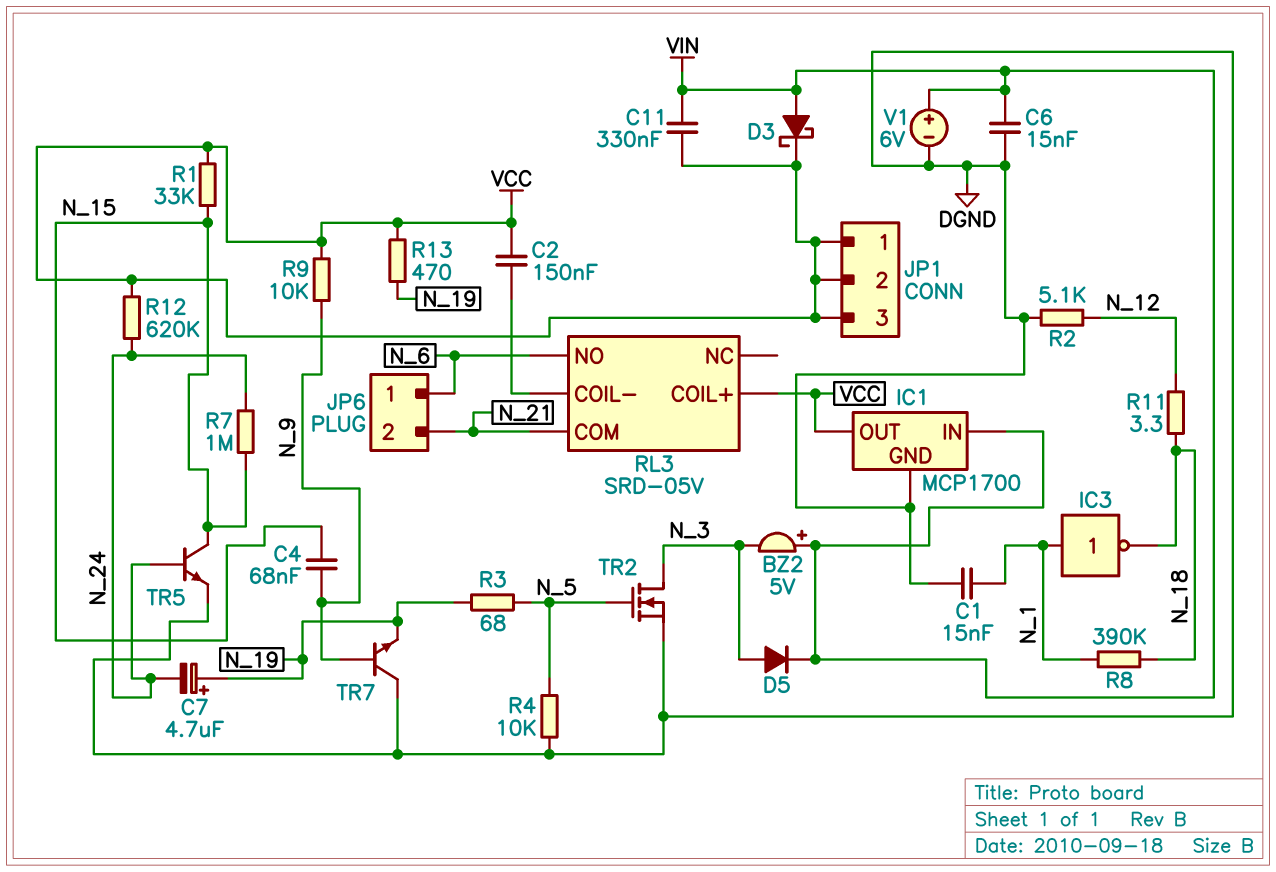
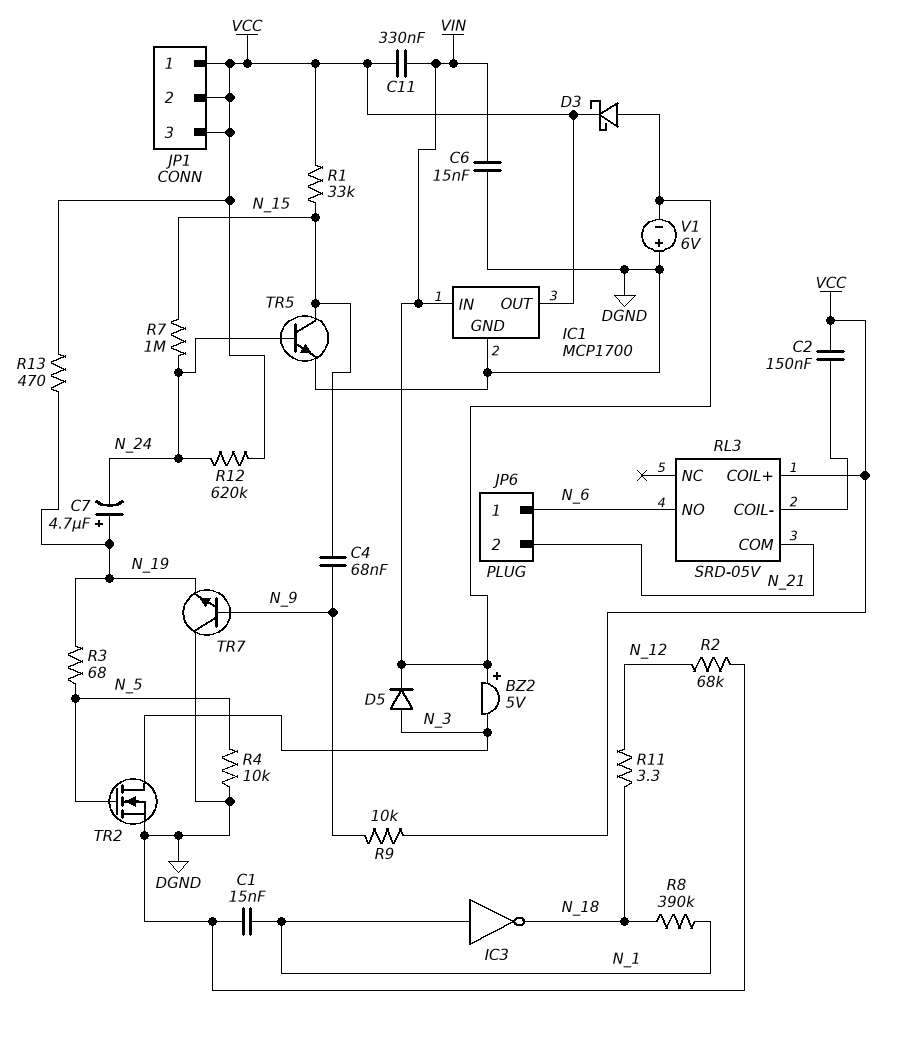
R2: 5.1k (DGND, N_12) -> 68k (DGND, N_12)
V1: 6V (plus VIN, minus DGND) -> 6V (plus DGND, minus VIN)

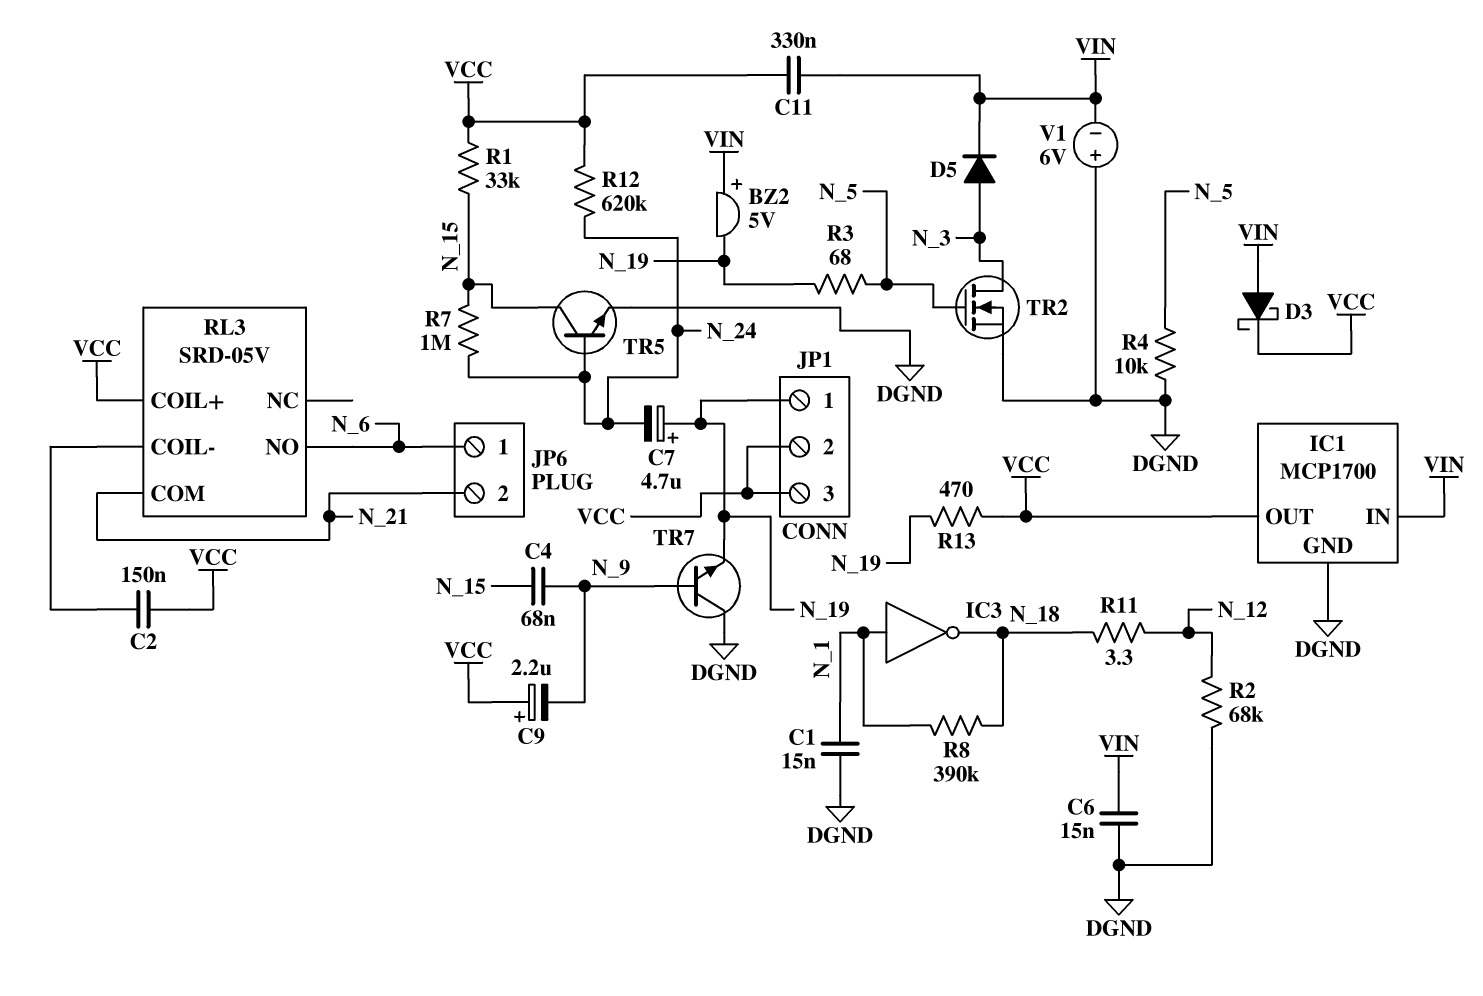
BZ2: buzzer 5V (plus VIN, minus N_3) -> buzzer 5V (plus VIN, minus N_19)
C9: none -> 2.2uF (plus VCC, minus N_9)
JP1 pin 1: VCC -> N_19
R9: 10k (N_9, VCC) -> none

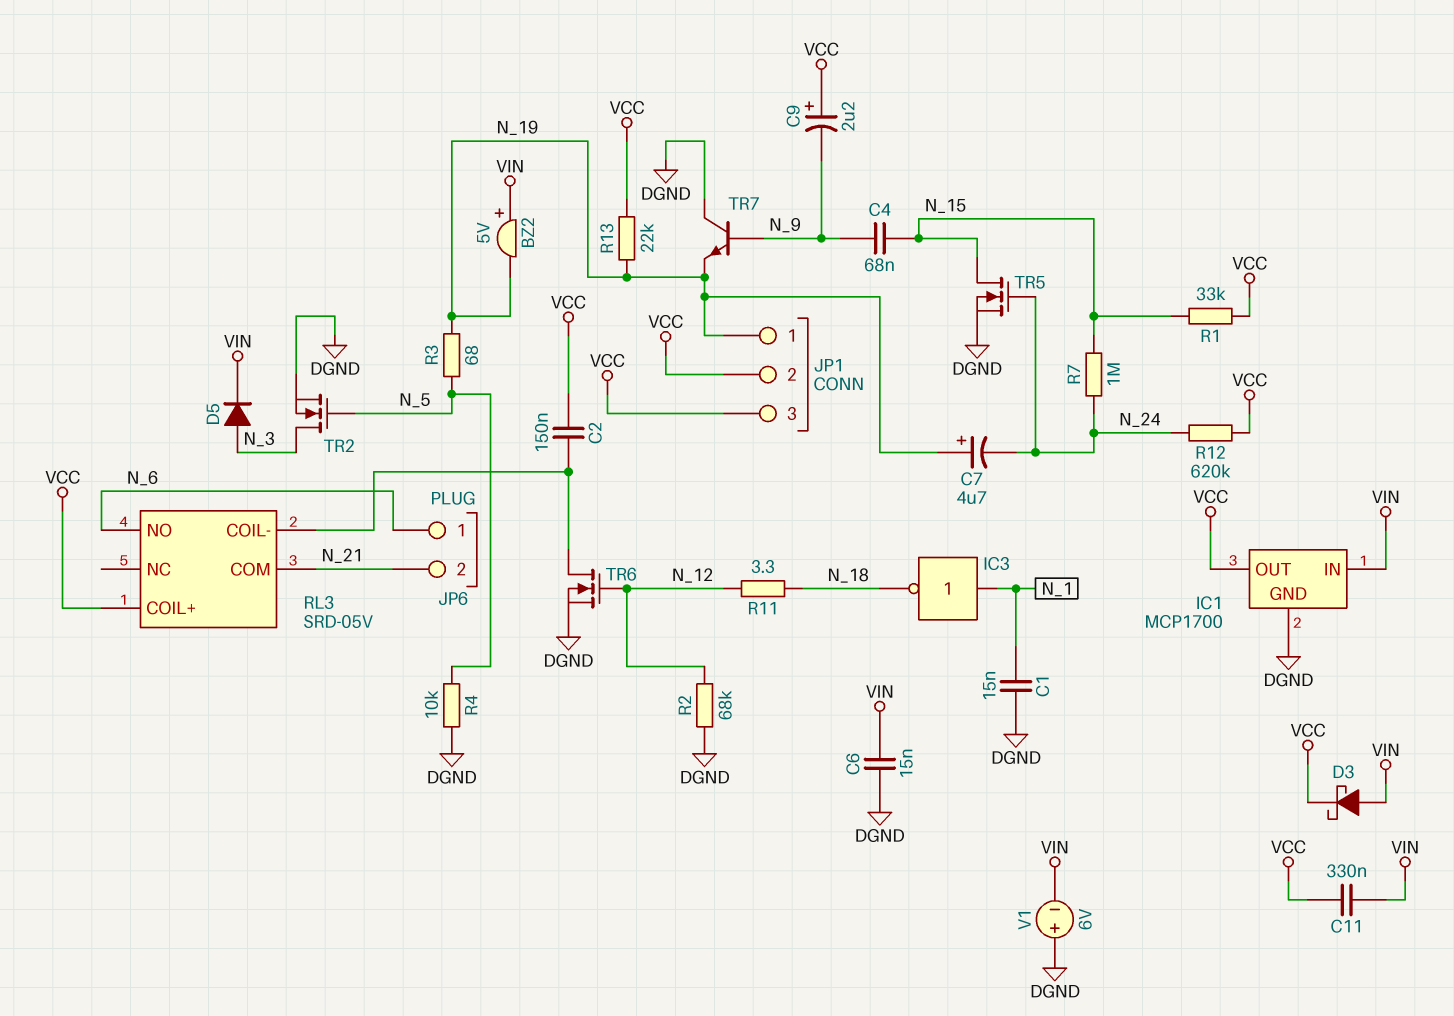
R8: 390k (N_1, N_18) -> none
R13: 470 (N_19, VCC) -> 22k (N_19, VCC)
TR5: NPN (B N_24, C N_15, E DGND) -> NMOS (G N_24, D N_15, S DGND)
TR6: none -> NMOS (G N_12, D RL3/COIL-, S DGND)

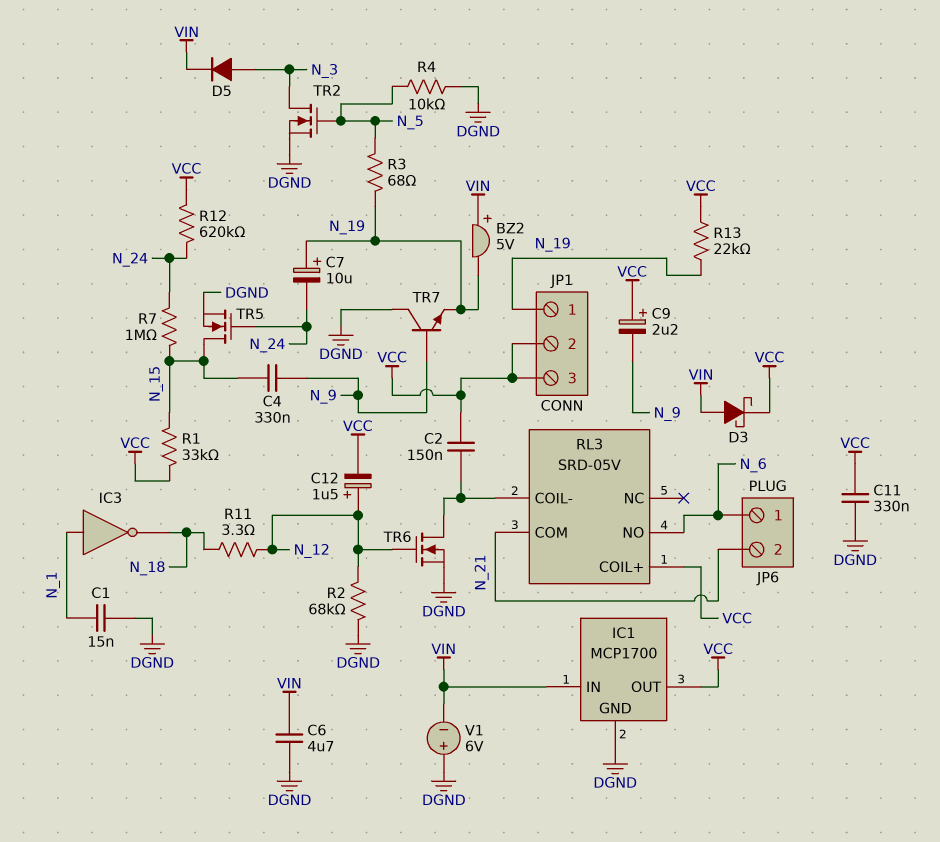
C4: 68nF (N_9, N_15) -> 330nF (N_9, N_15)
C6: 15nF (DGND, VIN) -> 4.7uF (DGND, VIN)
C7: 4.7uF (plus N_19, minus N_24) -> 10uF (plus N_19, minus N_24)
C11: 330nF (VCC, VIN) -> 330nF (DGND, VCC)
C12: none -> 1.5uF (plus N_12, minus VCC)

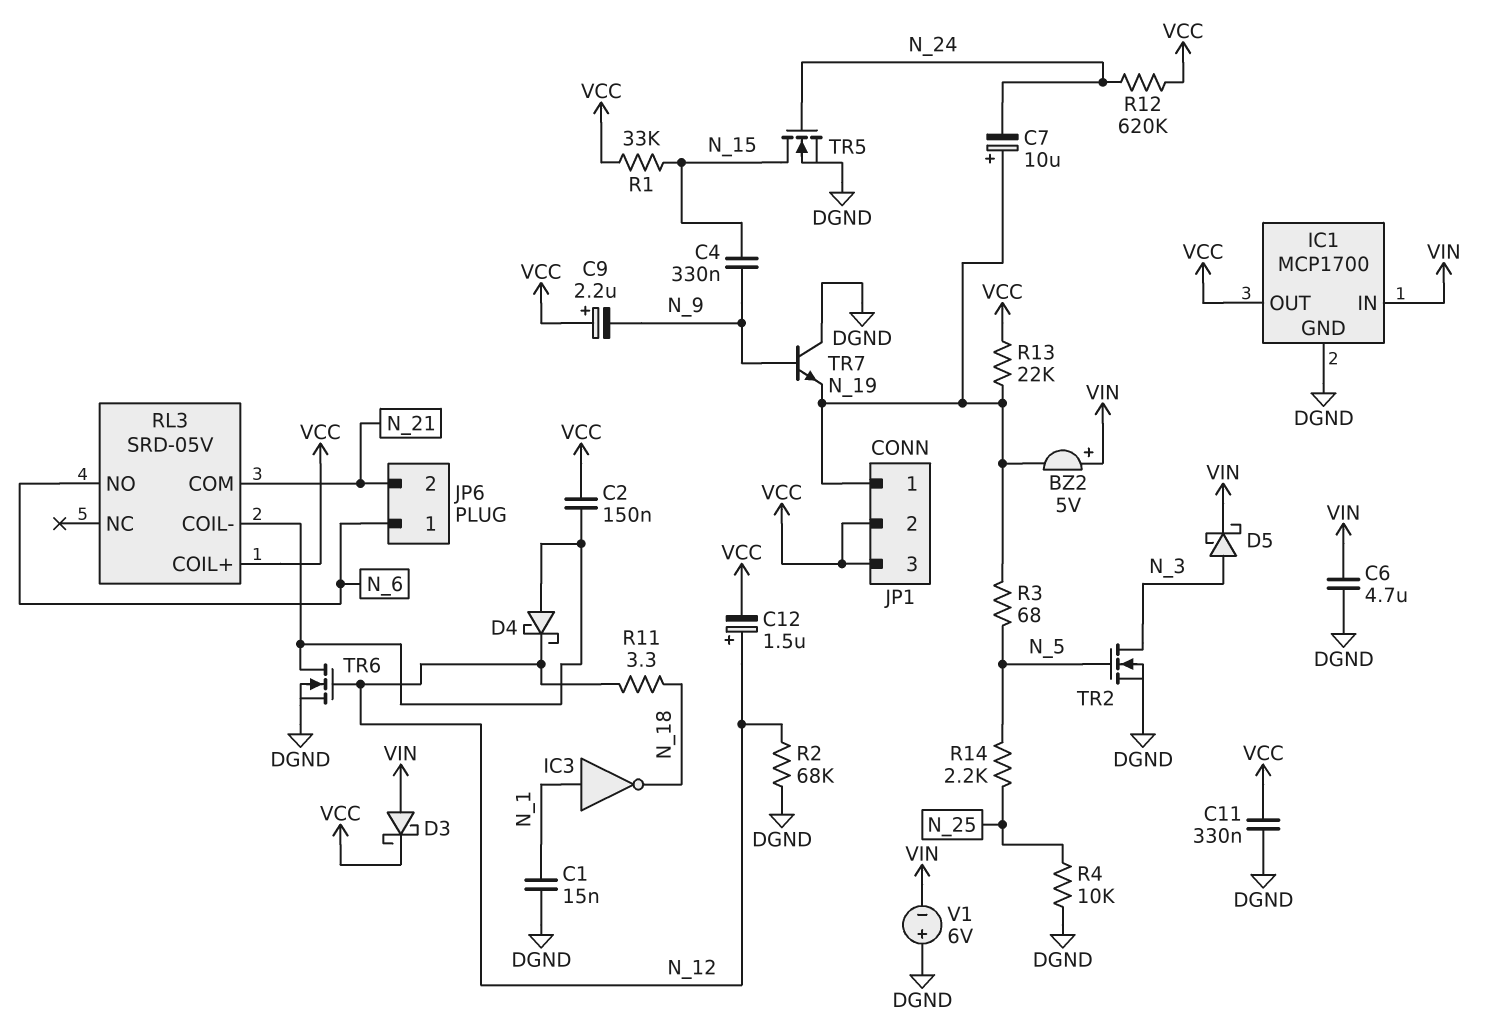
D4: none -> schottky (A RL3/COIL-, K N_12)
D5: diode (A N_3, K VIN) -> schottky (A N_3, K VIN)
R4: 10k (DGND, N_5) -> 10k (DGND, N_25)
R7: 1M (N_15, N_24) -> none
R14: none -> 2.2k (N_5, N_25)

